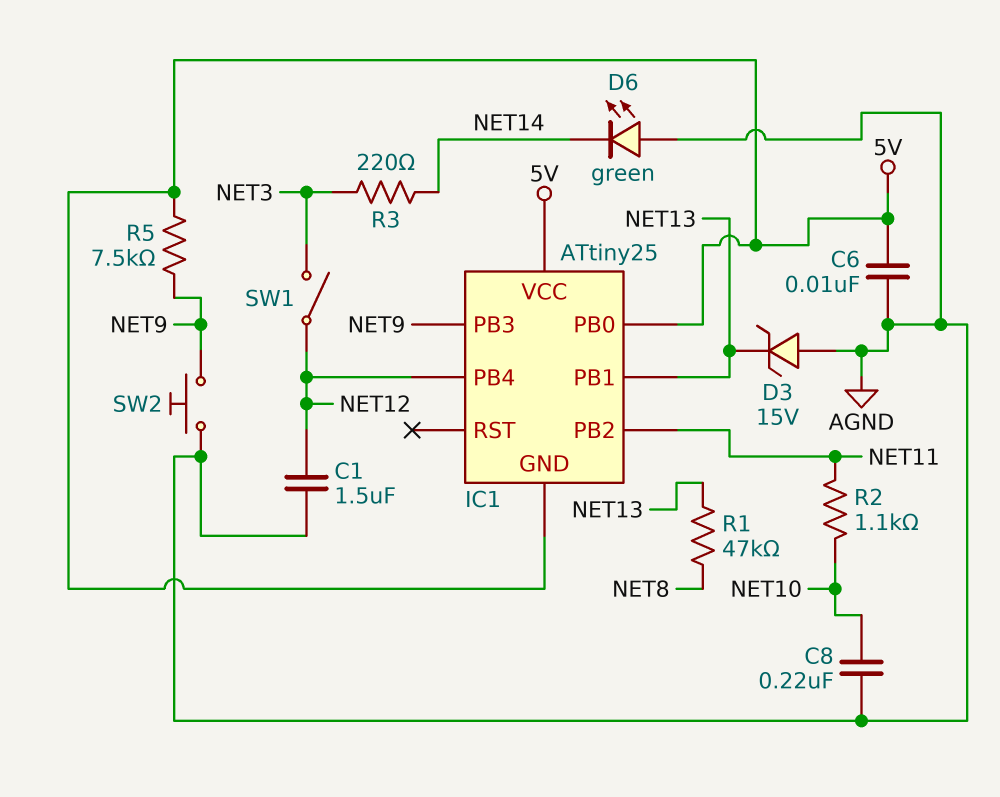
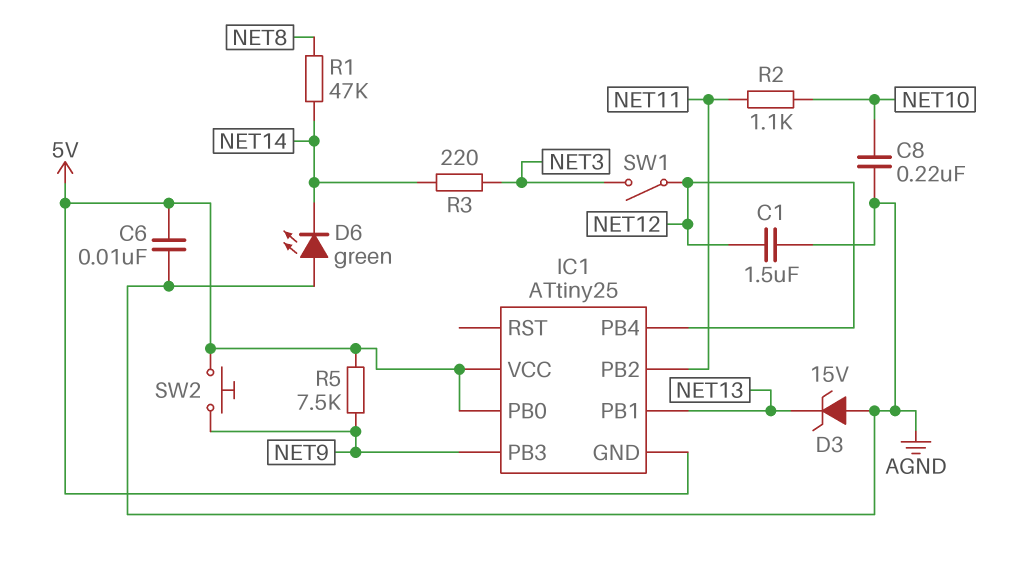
R1: 47k (NET8, NET13) -> 47k (NET8, NET14)
SW2: button (AGND, NET9) -> button (5V, NET9)

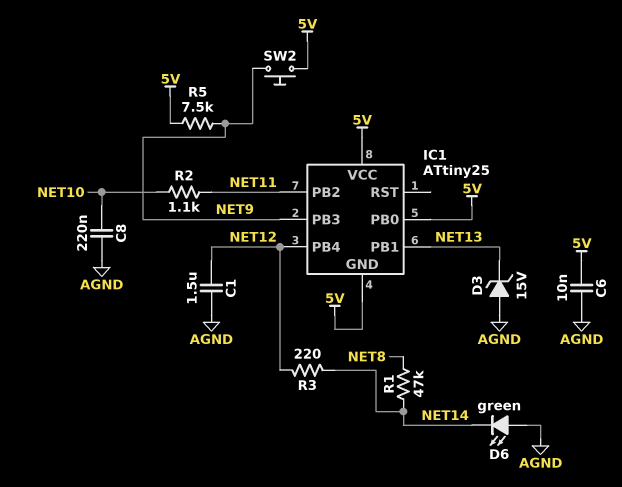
R3: 220 (NET3, NET14) -> 220 (NET12, NET14)
SW1: switch (NET3, NET12) -> none

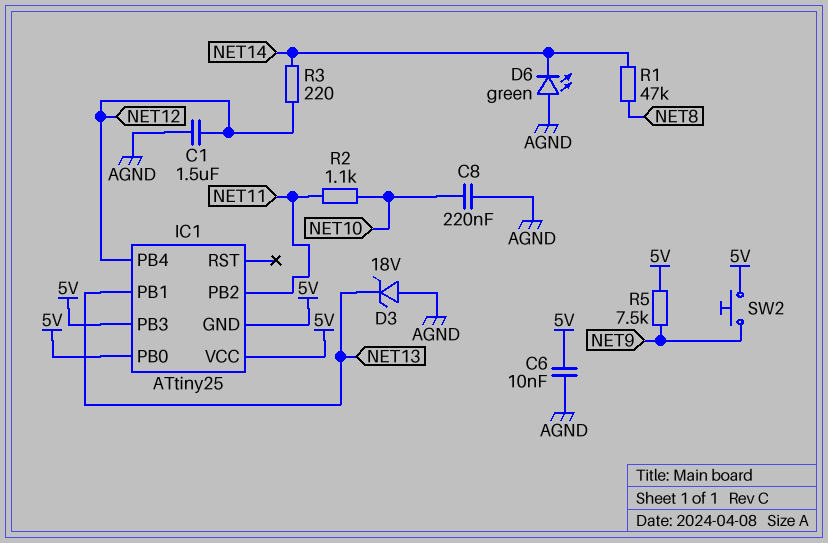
D3: zener 15V (A AGND, K NET13) -> zener 18V (A AGND, K NET13)
IC1 pin PB3: NET9 -> 5V

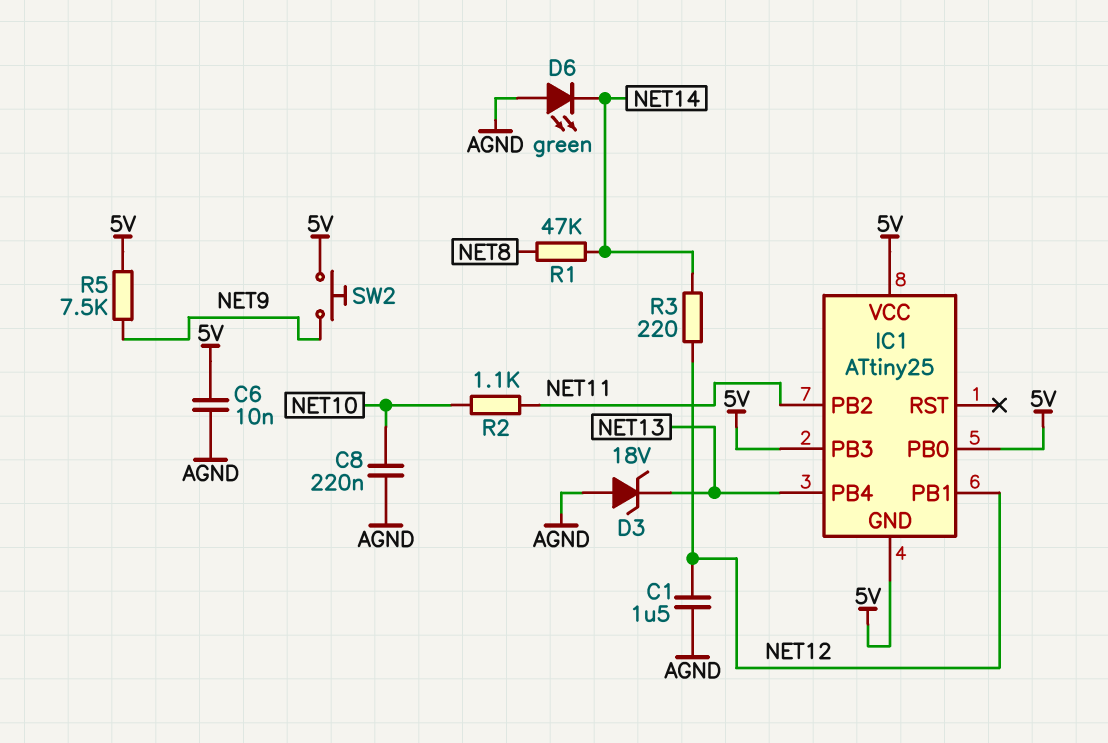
IC1 pin PB1: NET13 -> NET12
IC1 pin PB4: NET12 -> NET13

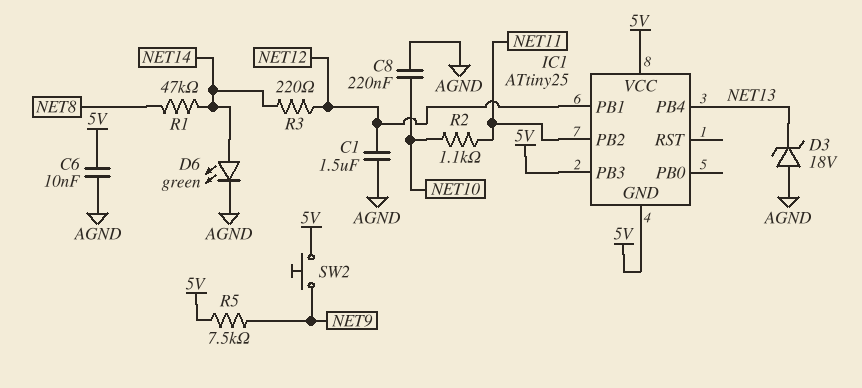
D6: LED green (A AGND, K NET14) -> LED green (A NET14, K AGND)
IC1 pin PB0: 5V -> none

